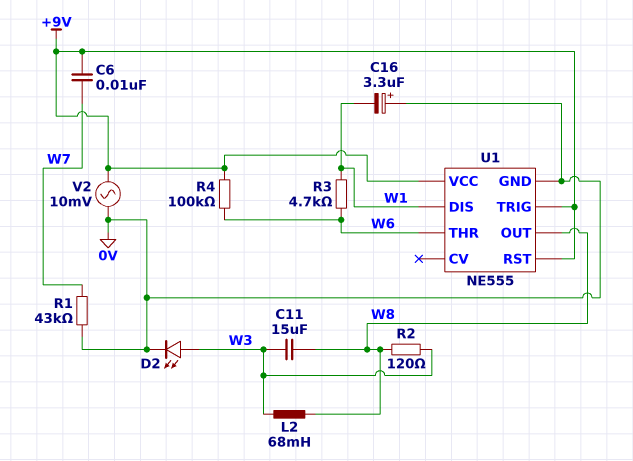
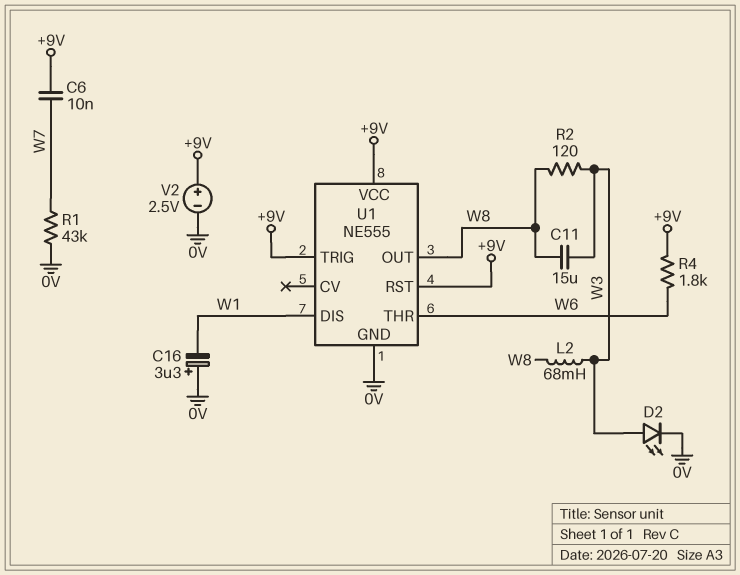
R3: 4.7k (W1, W6) -> none
R4: 100k (+9V, W6) -> 1.8k (+9V, W6)
V2: AC 10mV (+9V, 0V) -> 2.5V (plus +9V, minus 0V)

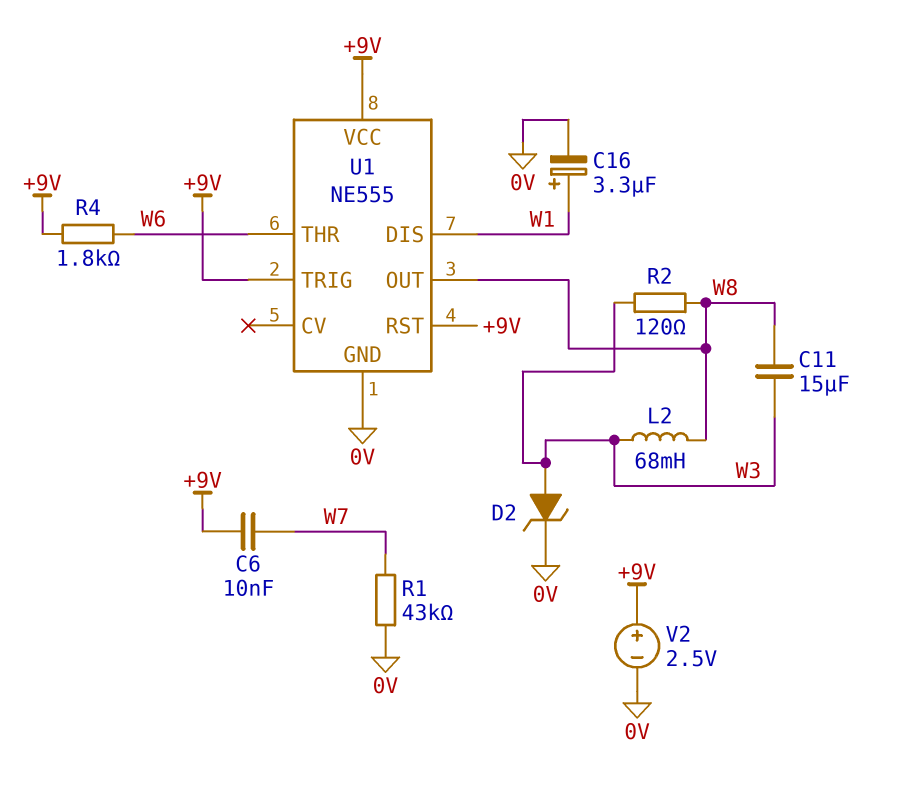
C16: 3.3uF (plus 0V, minus W1) -> 3.3uF (plus W1, minus 0V)
D2: LED (A W3, K 0V) -> zener (A W3, K 0V)

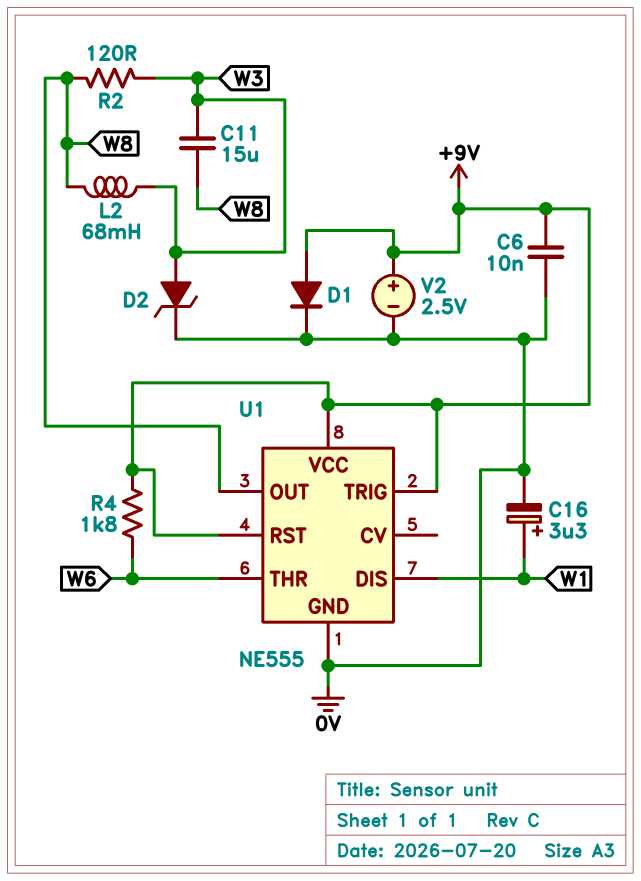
C6: 10nF (+9V, W7) -> 10nF (+9V, 0V)
D1: none -> diode (A +9V, K 0V)
R1: 43k (0V, W7) -> none

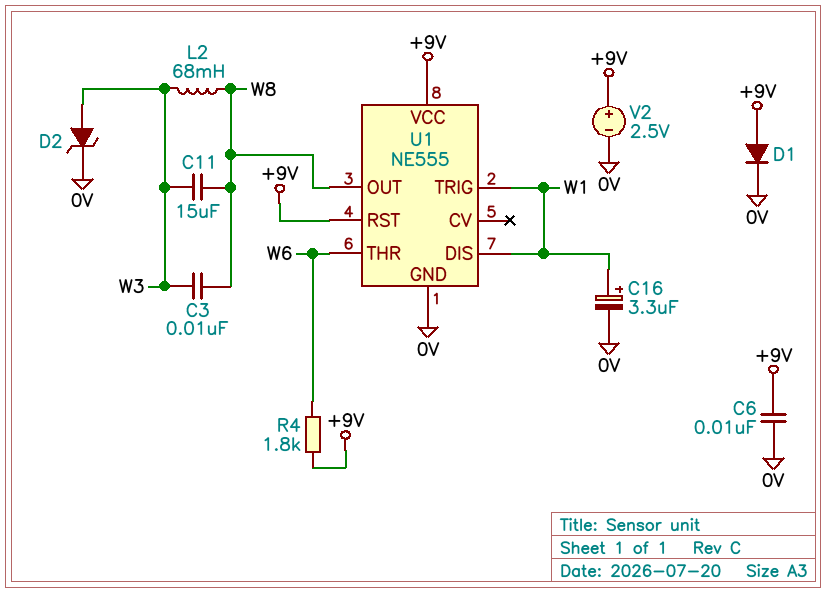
C3: none -> 10nF (W3, W8)
R2: 120 (W3, W8) -> none
U1 pin TRIG: +9V -> W1

